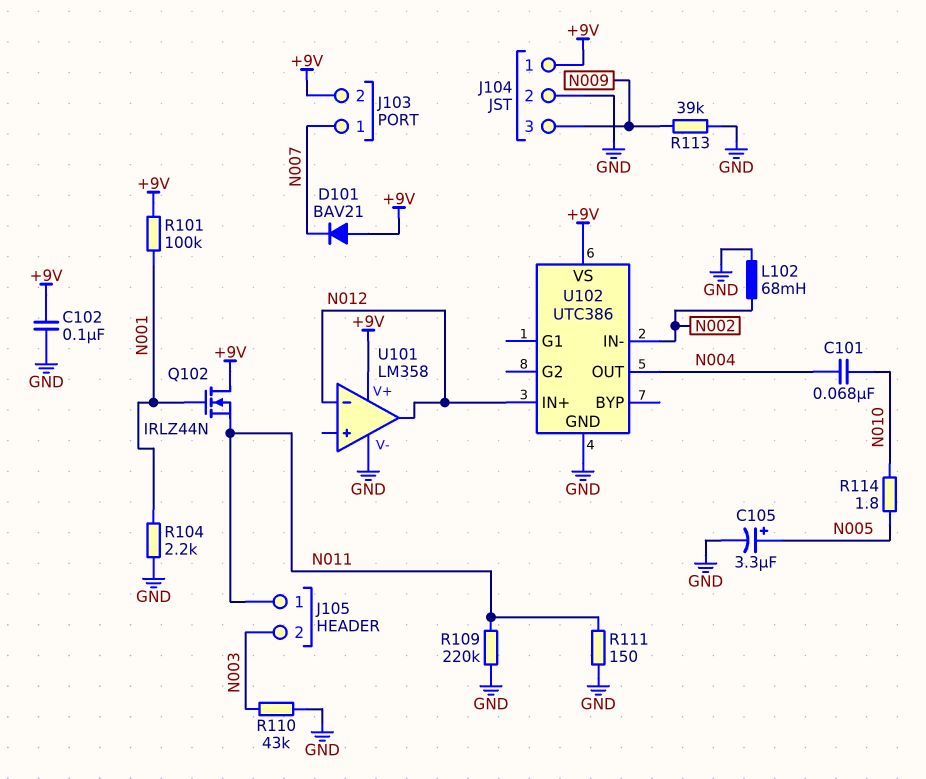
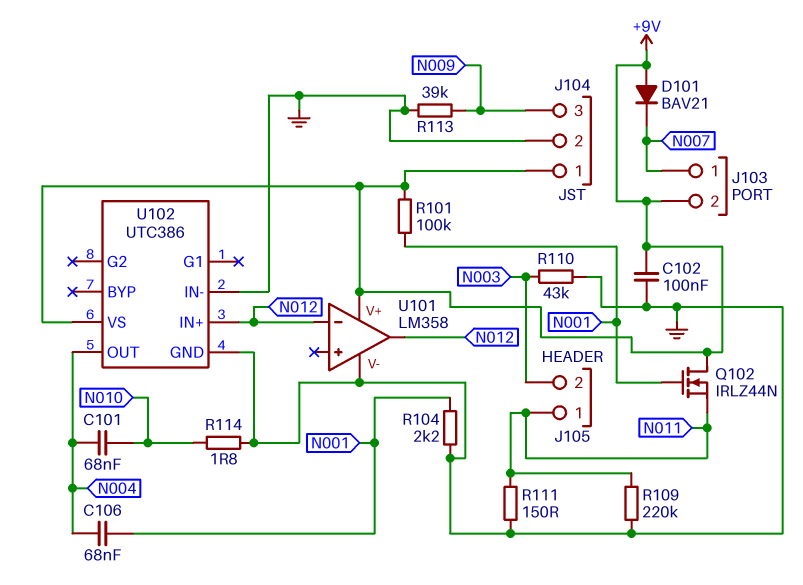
C105: 3.3uF (plus N005, minus GND) -> none
C106: none -> 68nF (N001, N004)
L102: 68mH (GND, N002) -> none
R114: 1.8 (N005, N010) -> 1.8 (GND, N010)
U102 pin IN-: N002 -> GND

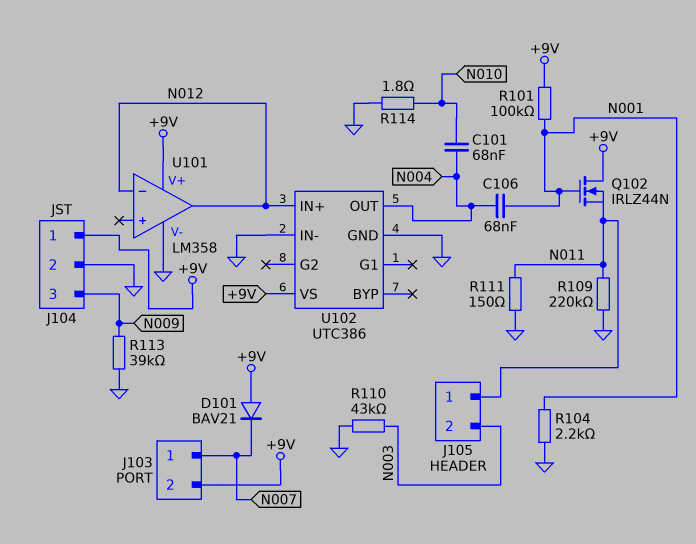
C102: 100nF (+9V, GND) -> none

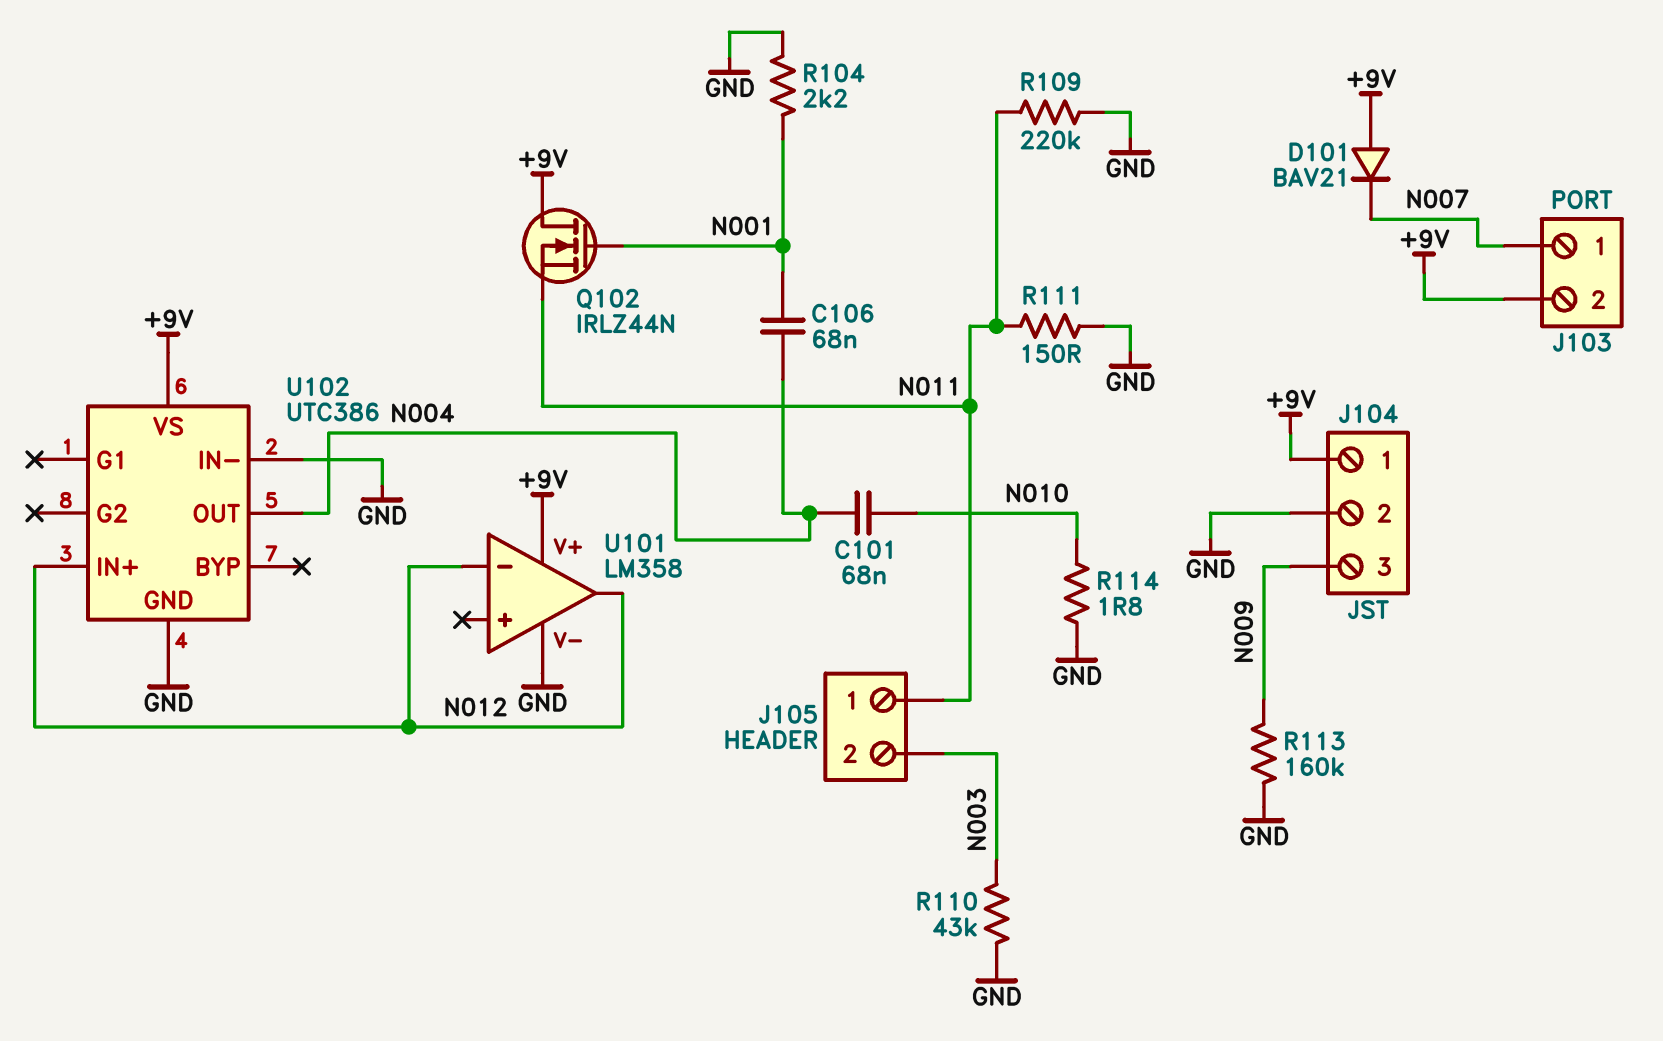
R101: 100k (+9V, N001) -> none
R113: 39k (GND, N009) -> 160k (GND, N009)

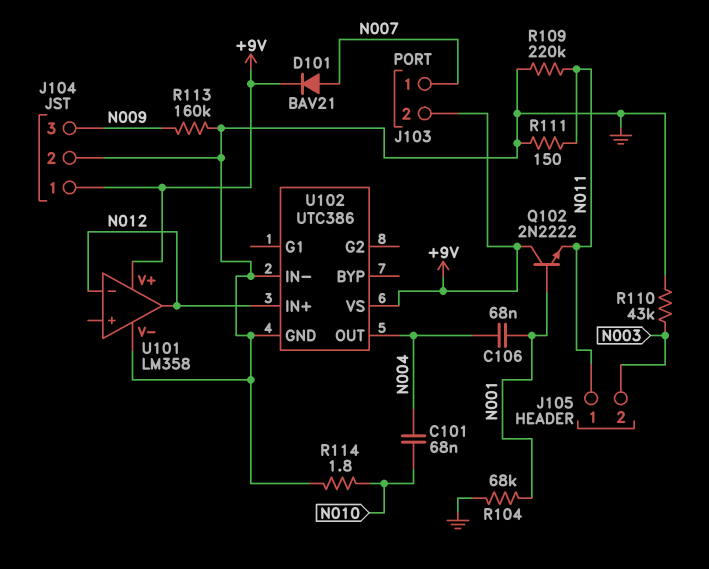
D101: diode BAV21 (A +9V, K N007) -> diode BAV21 (A N007, K +9V)
Q102: NMOS IRLZ44N (G N001, D +9V, S N011) -> NPN 2N2222 (B N001, C +9V, E N011)
R104: 2.2k (GND, N001) -> 68k (GND, N001)

